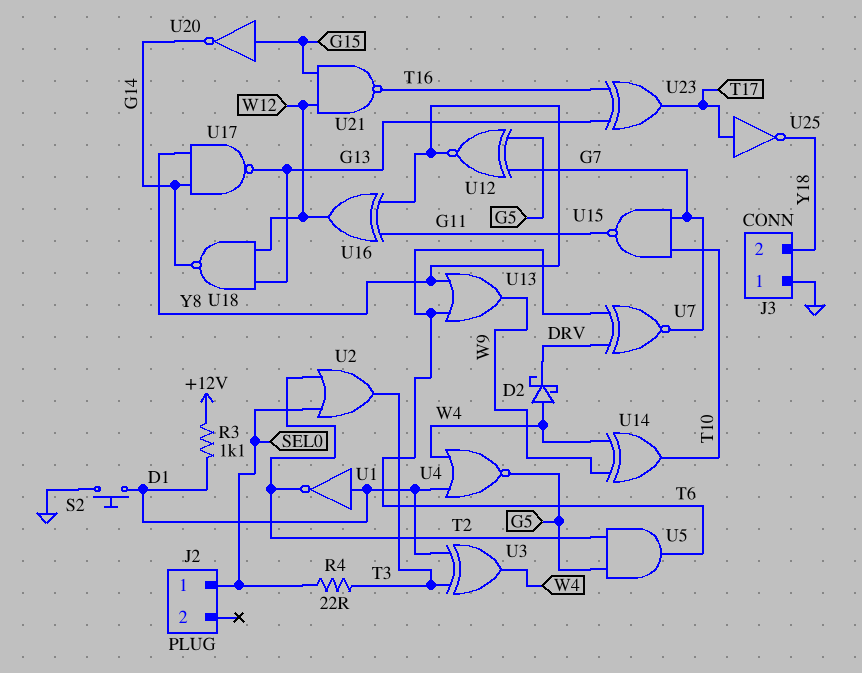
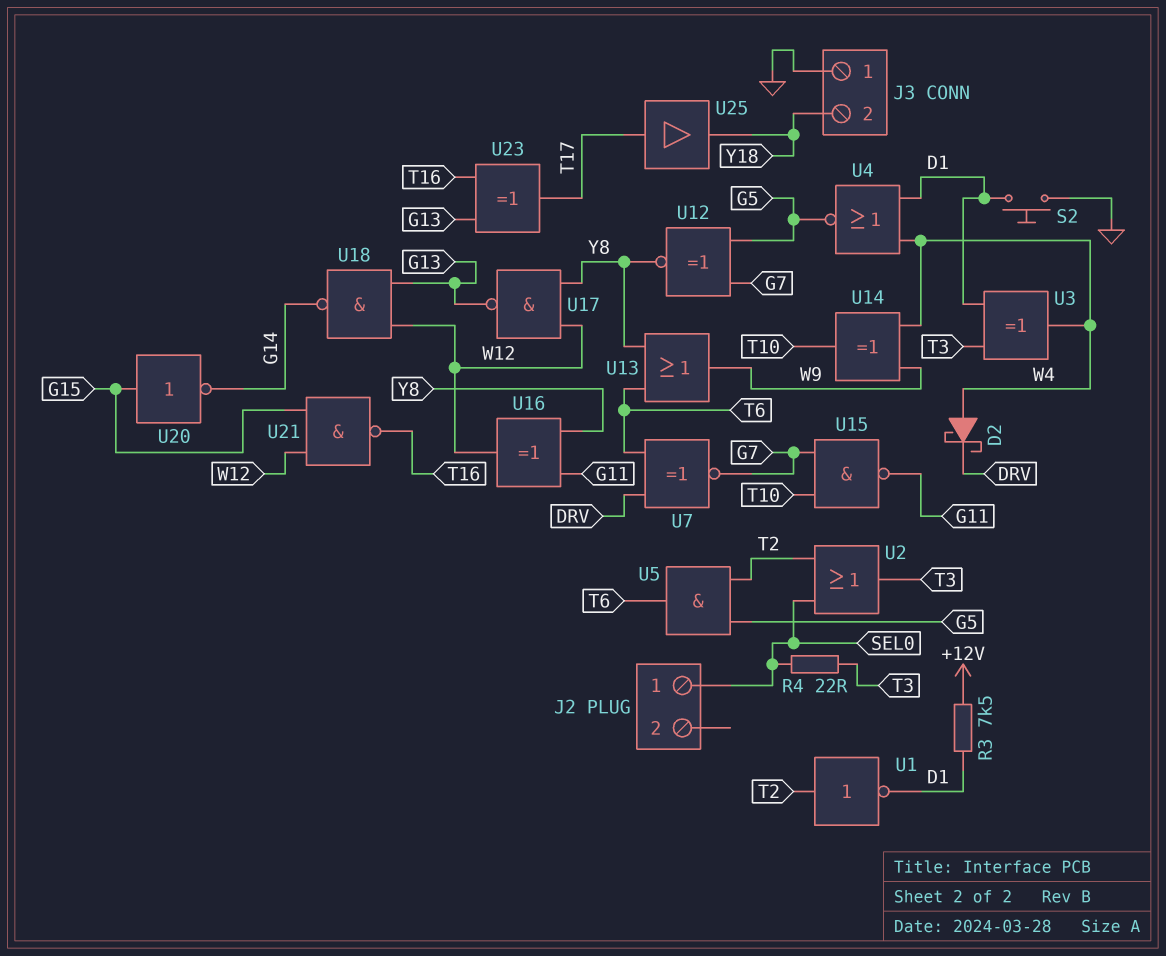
R3: 1.1k (+12V, D1) -> 7.5k (+12V, D1)
U1: NOT (in D1, out T2) -> NOT (in T2, out D1)
U17: NAND (in G14, in Y8, out G13) -> NAND (in W12, in Y8, out G13)
U25: NOT (in T17, out Y18) -> buffer (in T17, out Y18)

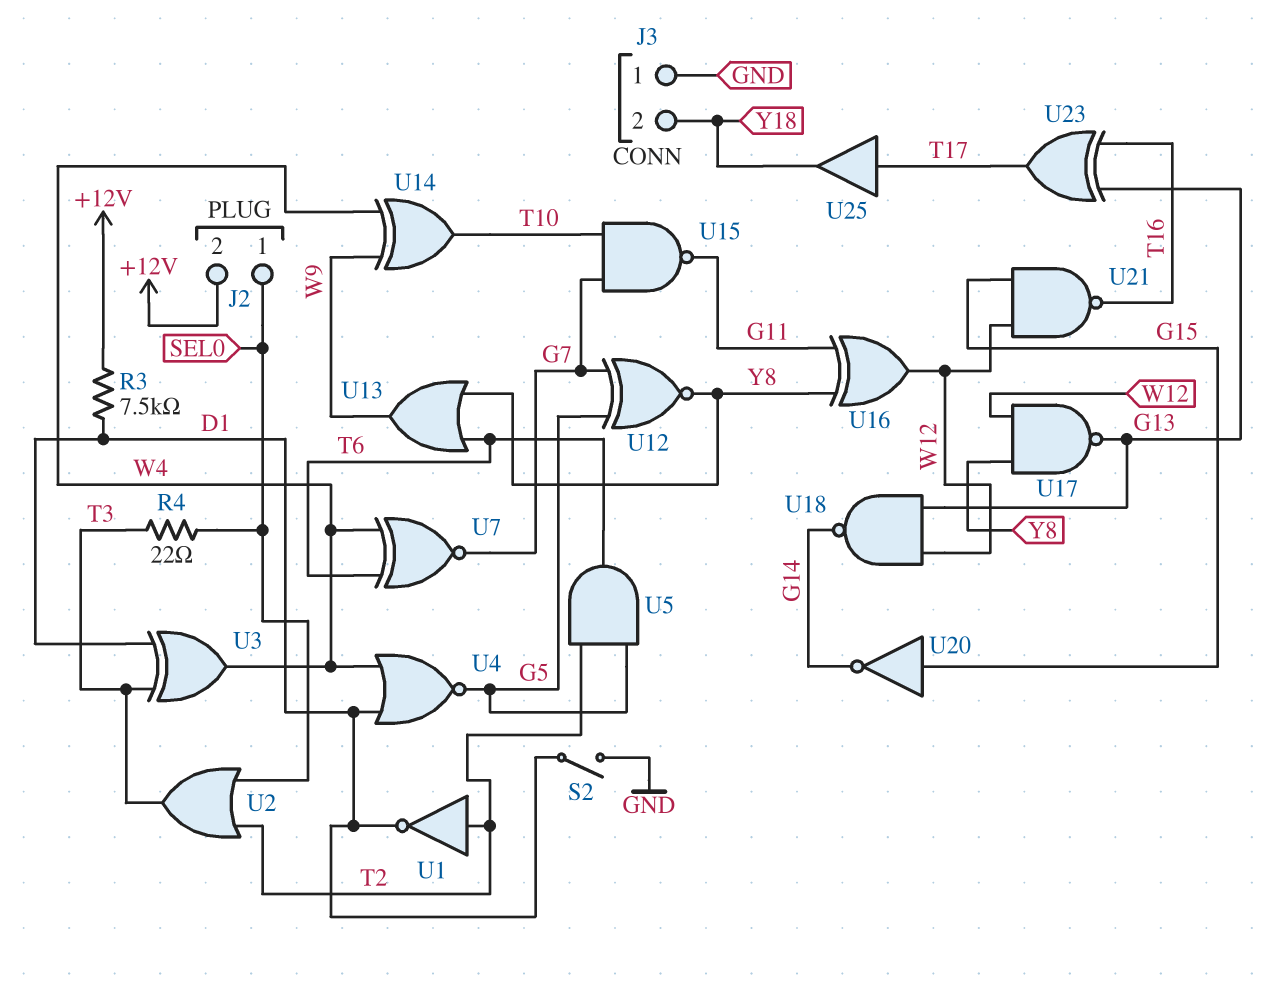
D2: schottky (A W4, K DRV) -> none
J2 pin 2: none -> +12V
S2: button (D1, GND) -> switch (D1, GND)
U7: XNOR (in DRV, in T6, out G7) -> XNOR (in T6, in W4, out G7)

